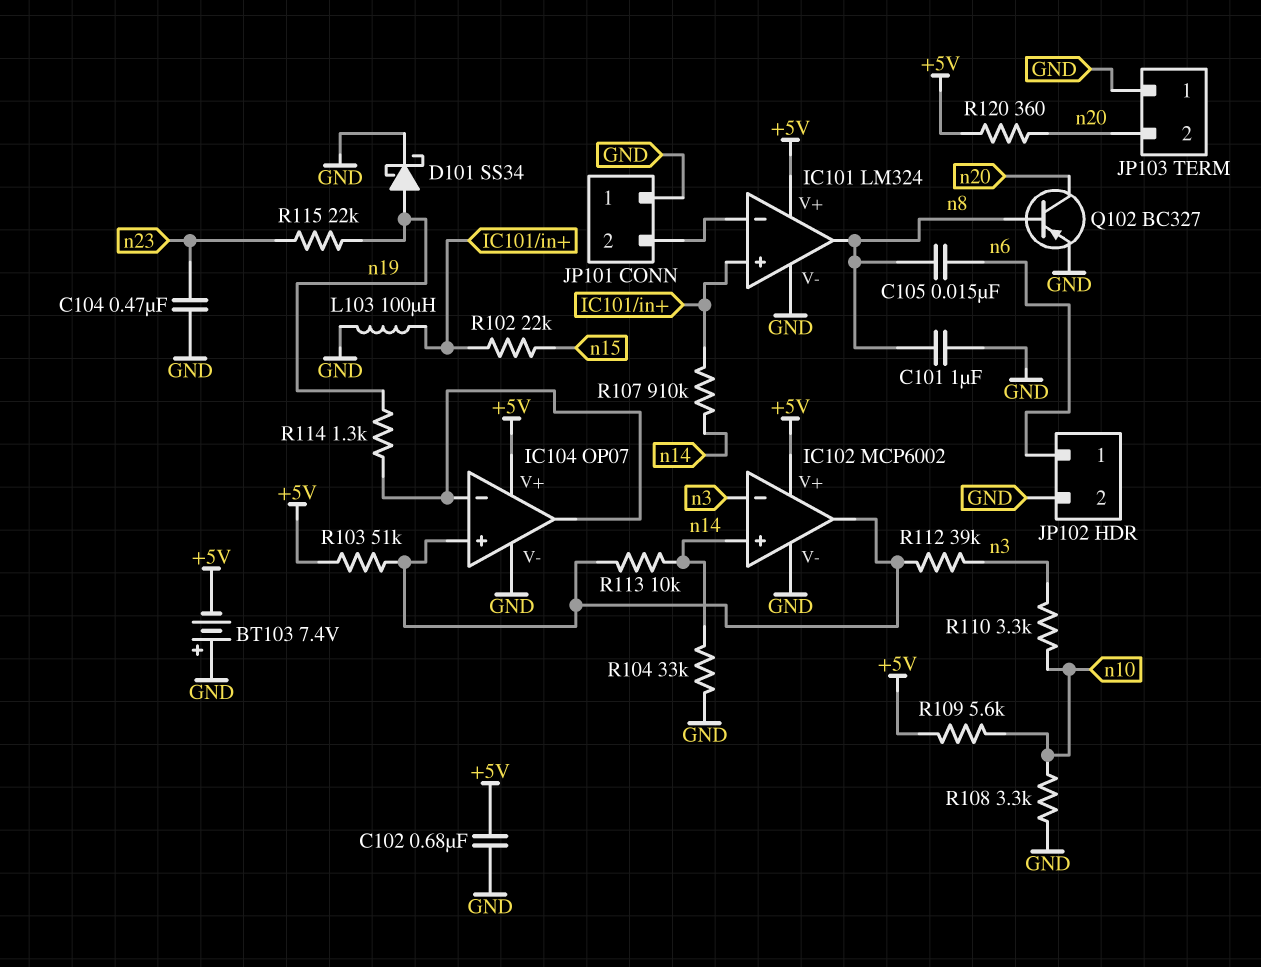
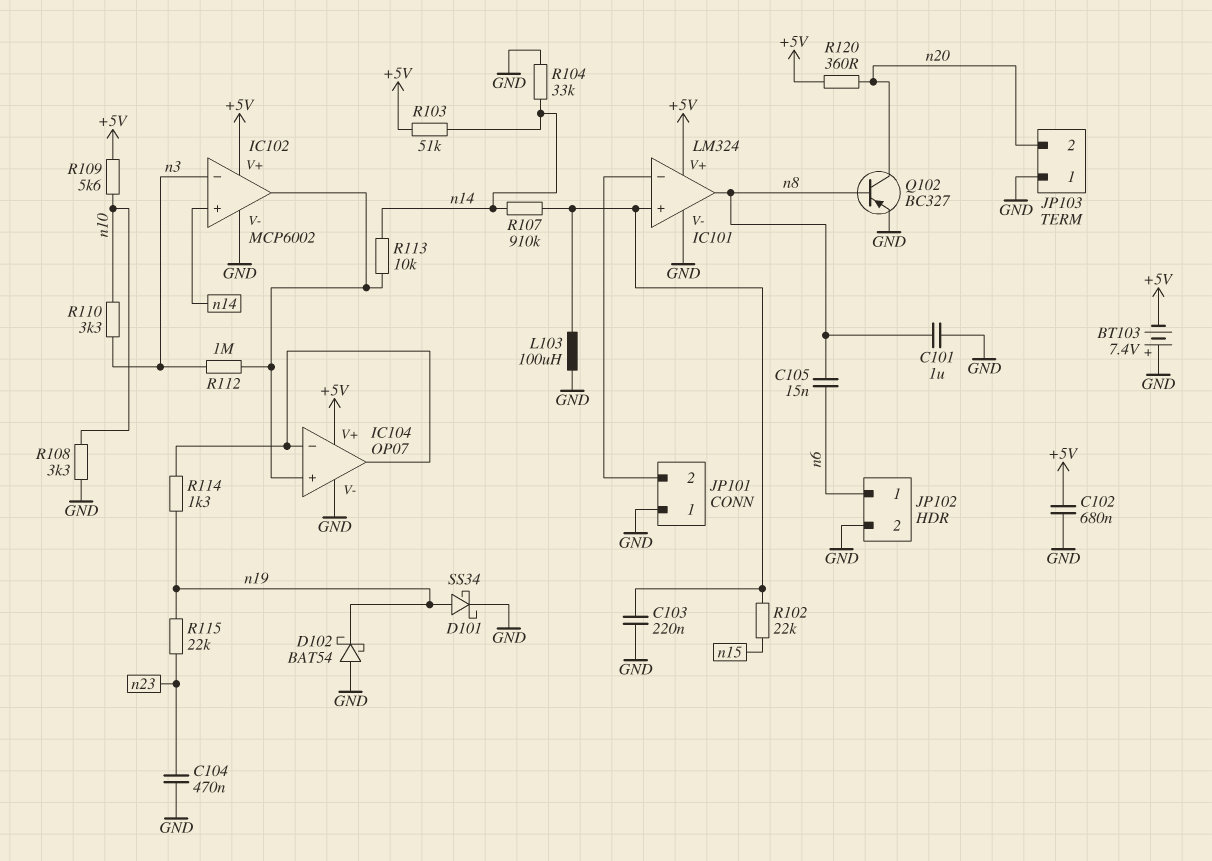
C103: none -> 220nF (GND, IC101/in+)
D102: none -> schottky BAT54 (A GND, K n19)
R103: 51k (+5V, IC102/out) -> 51k (+5V, n14)
R112: 39k (IC102/out, n3) -> 1M (IC102/out, n3)

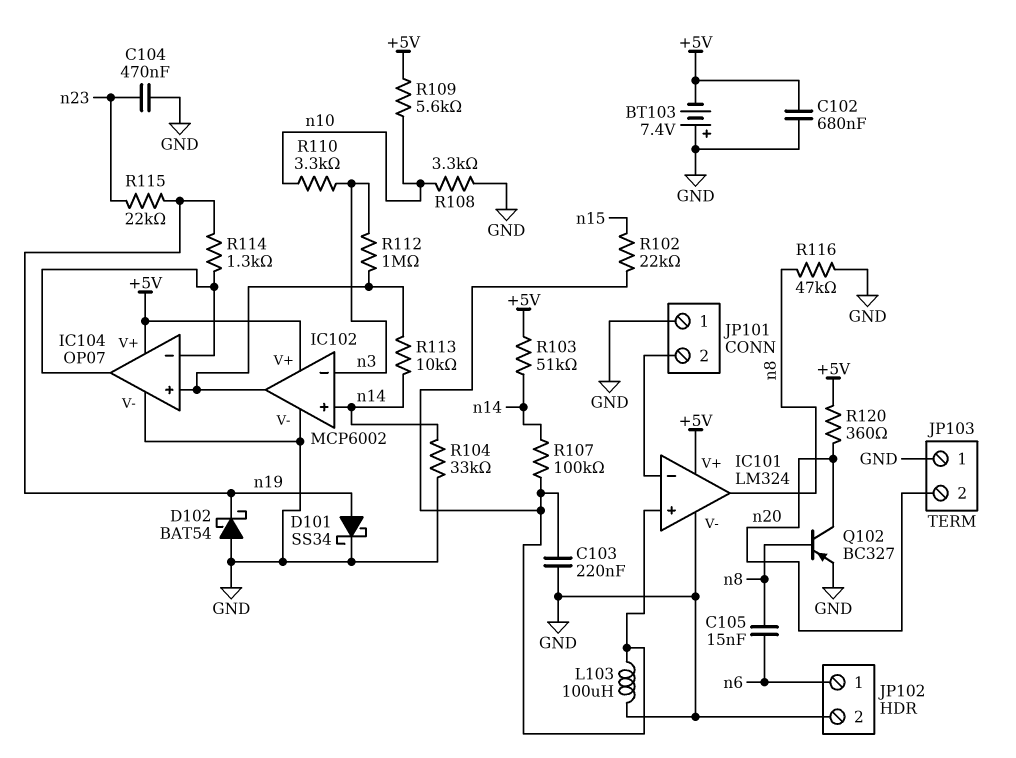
C101: 1uF (GND, n8) -> none
R107: 910k (IC101/in+, n14) -> 100k (IC101/in+, n14)
R116: none -> 47k (GND, n8)

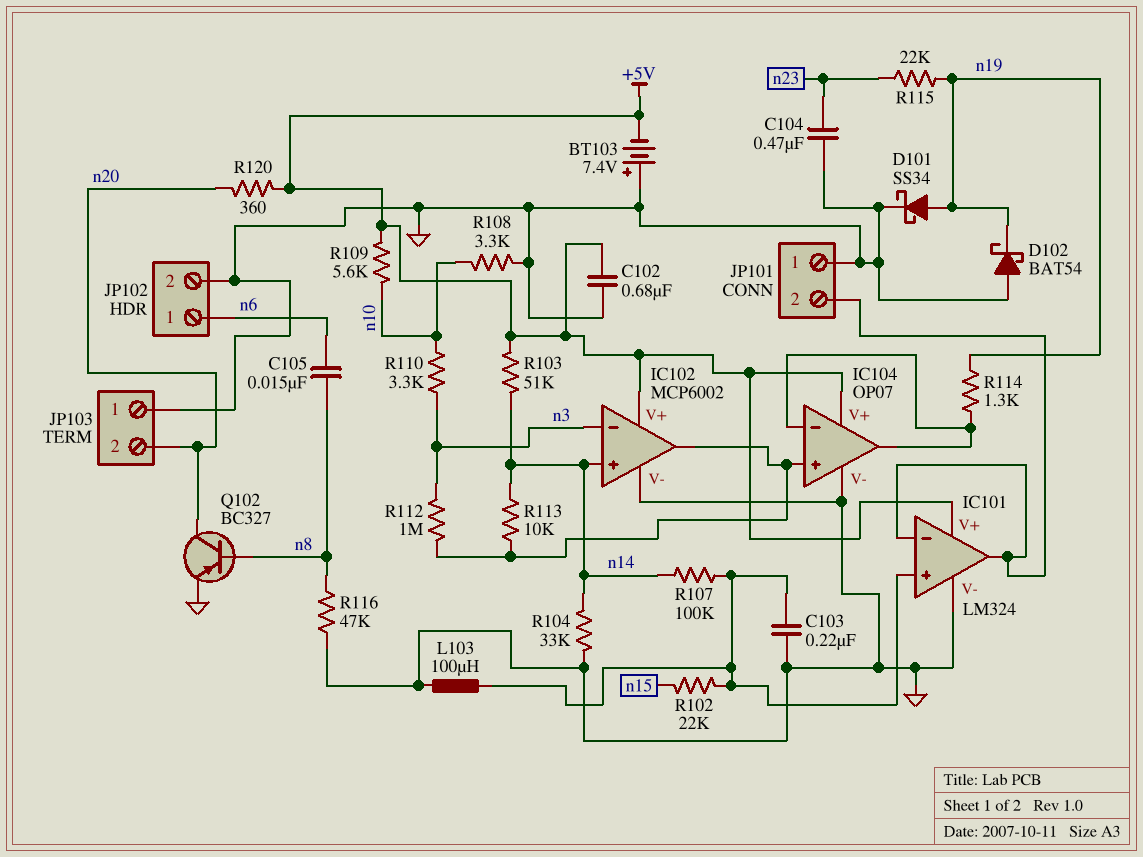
IC101 pin out: n8 -> IC101/in-

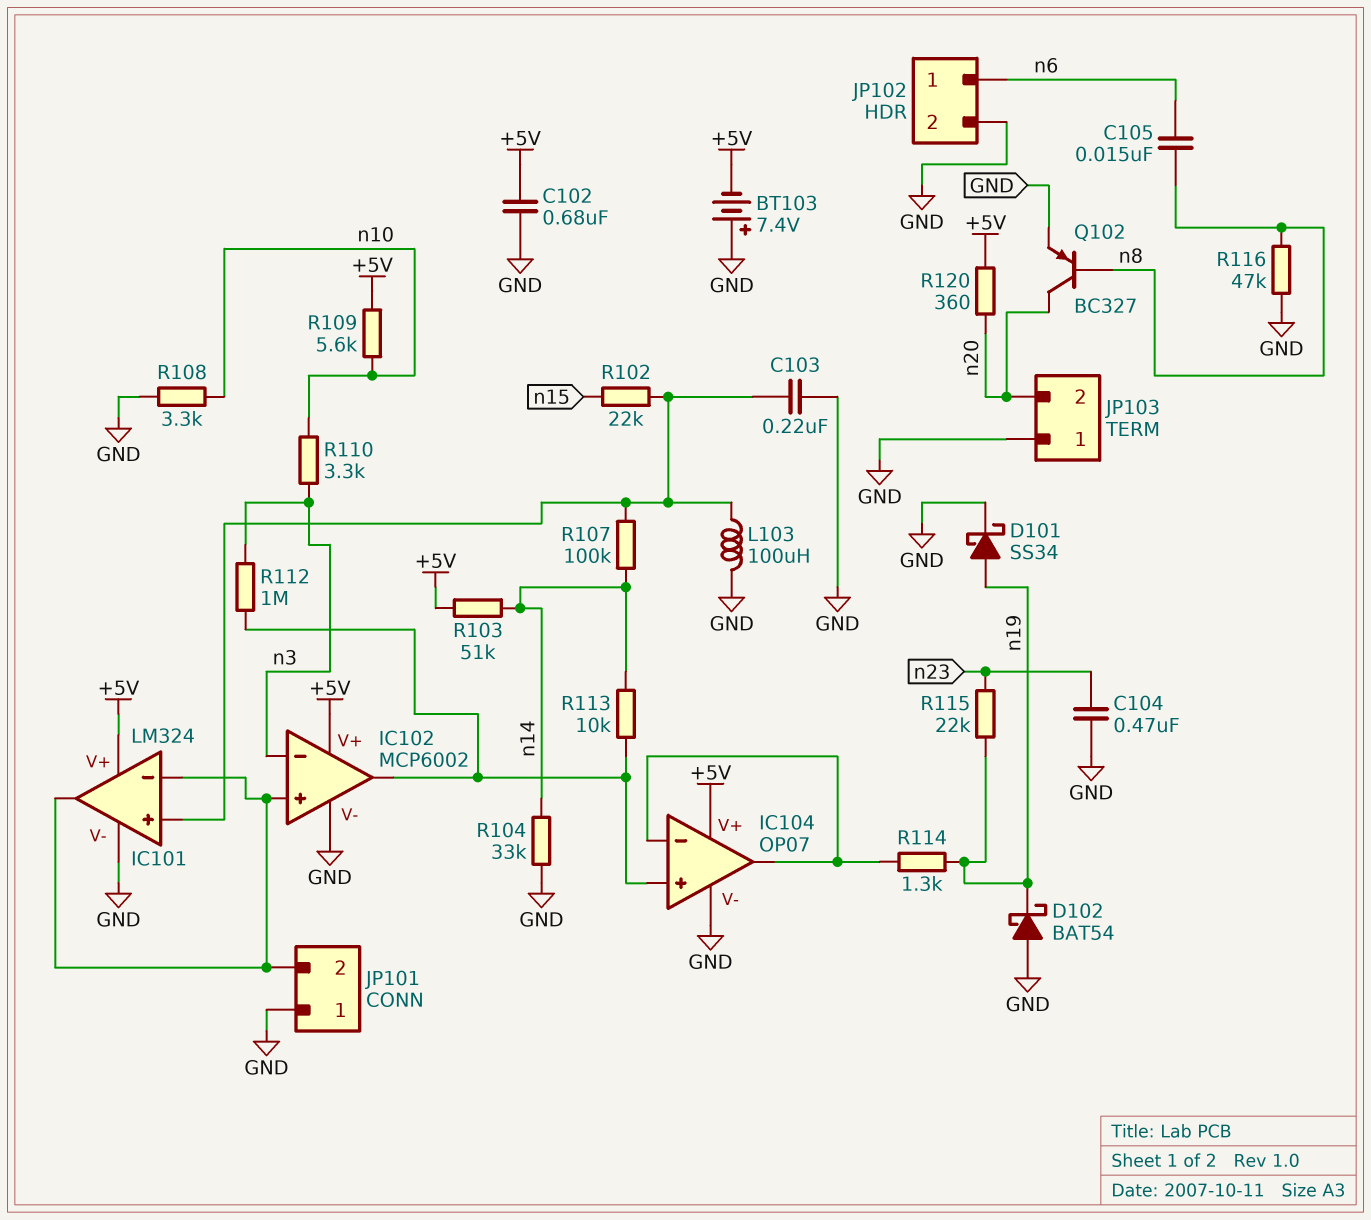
IC102 pin in+: n14 -> IC101/in-

